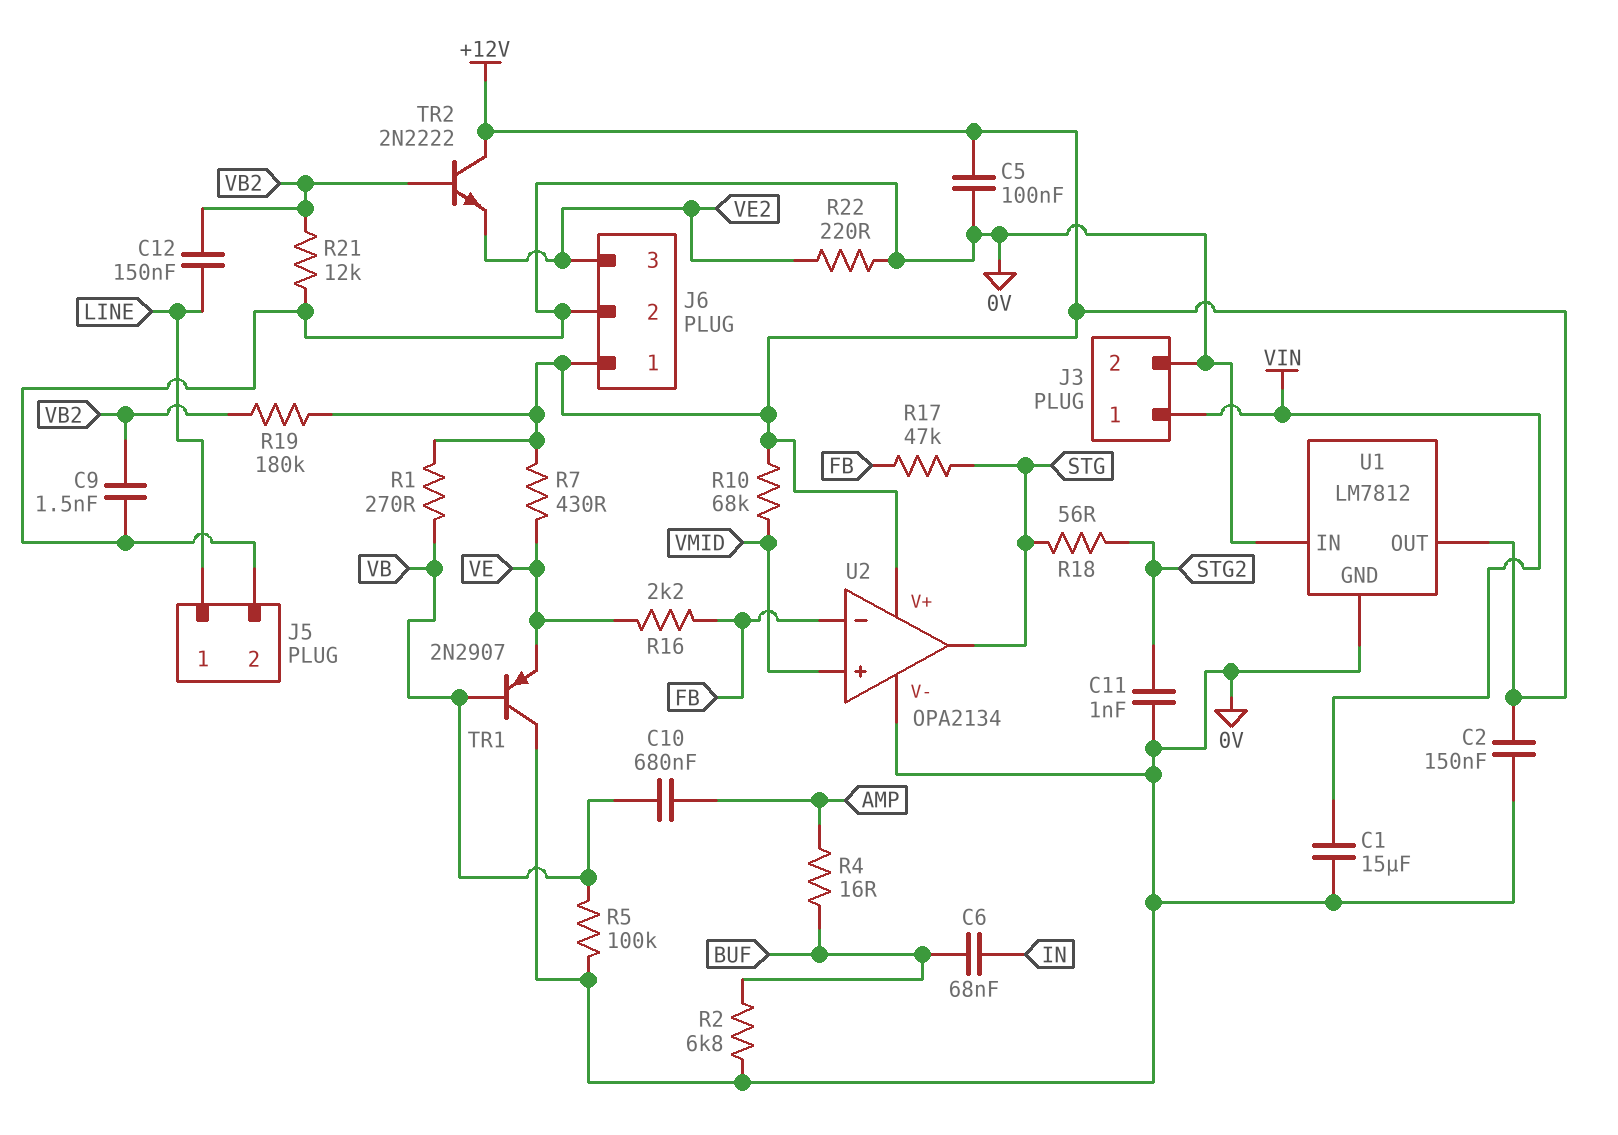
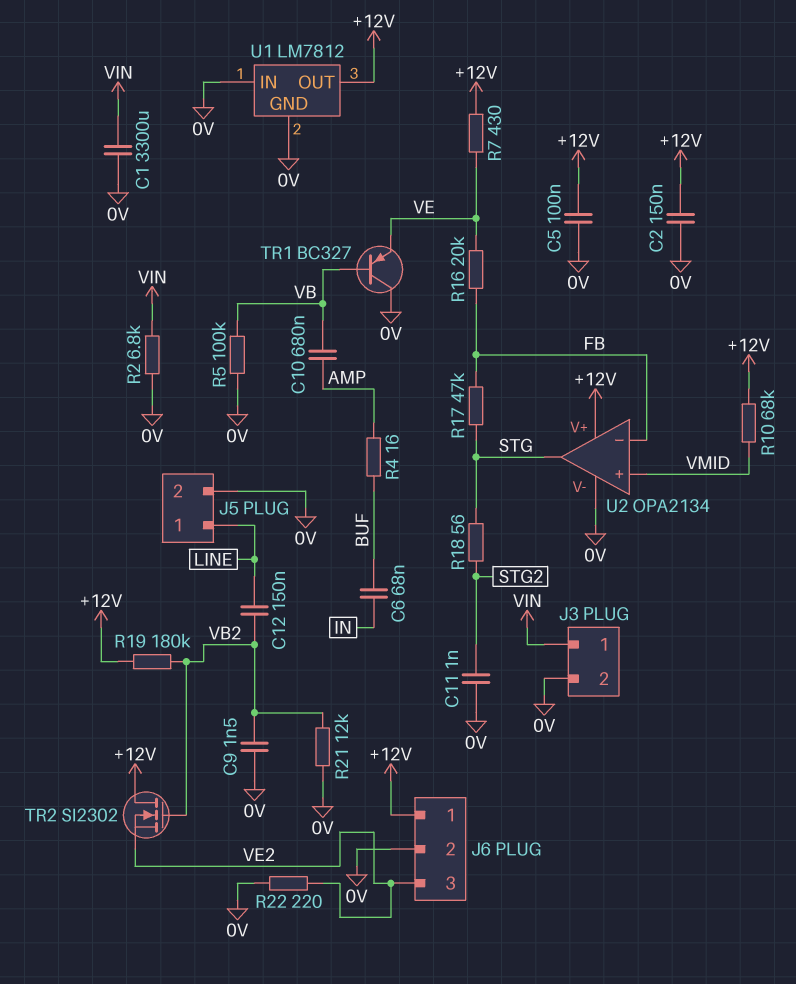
C1: 15uF (0V, VIN) -> 3300uF (0V, VIN)
R1: 270 (+12V, VB) -> none
R2: 6.8k (0V, BUF) -> 6.8k (0V, VIN)
R16: 2.2k (FB, VE) -> 20k (FB, VE)
TR1: PNP 2N2907 (B VB, C 0V, E VE) -> PNP BC327 (B VB, C 0V, E VE)
TR2: NPN 2N2222 (B VB2, C +12V, E VE2) -> NMOS SI2302 (G VB2, D +12V, S VE2)

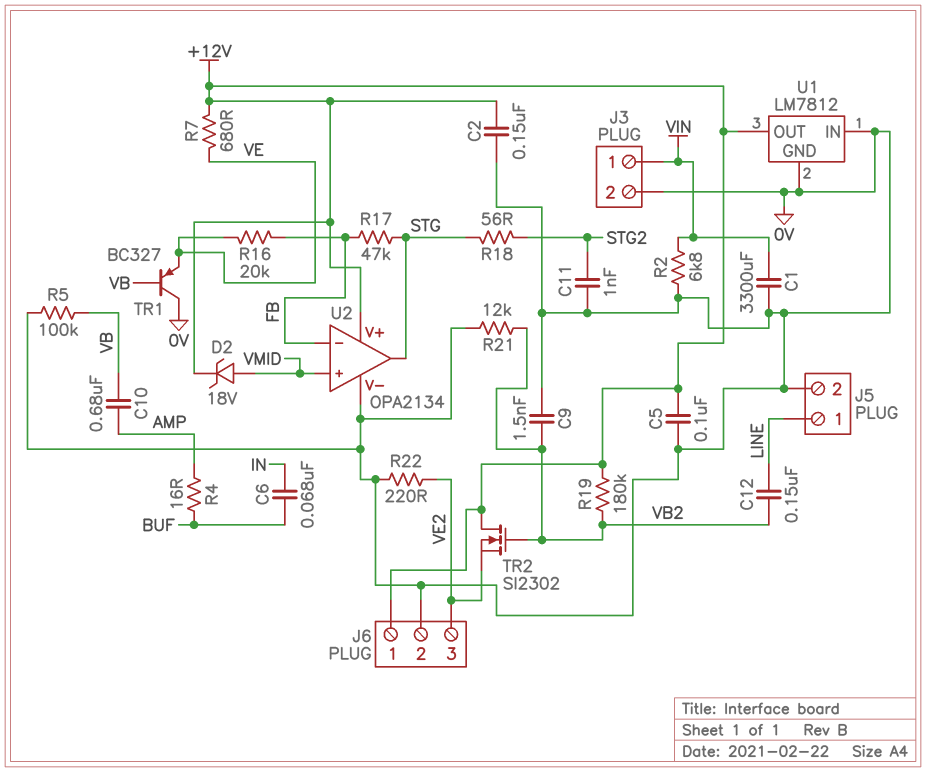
D2: none -> zener 18V (A VMID, K +12V)
R7: 430 (+12V, VE) -> 680 (+12V, VE)
R10: 68k (+12V, VMID) -> none

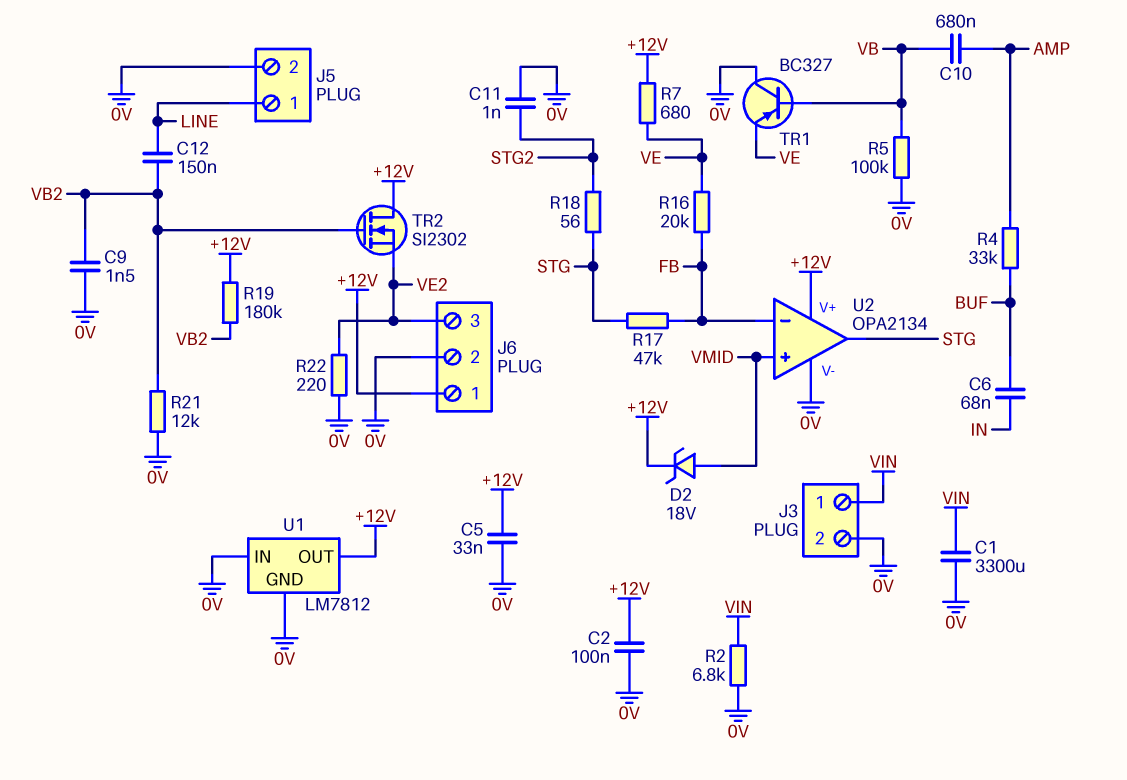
C2: 150nF (+12V, 0V) -> 100nF (+12V, 0V)
C5: 100nF (+12V, 0V) -> 33nF (+12V, 0V)
R4: 16 (AMP, BUF) -> 33k (AMP, BUF)

